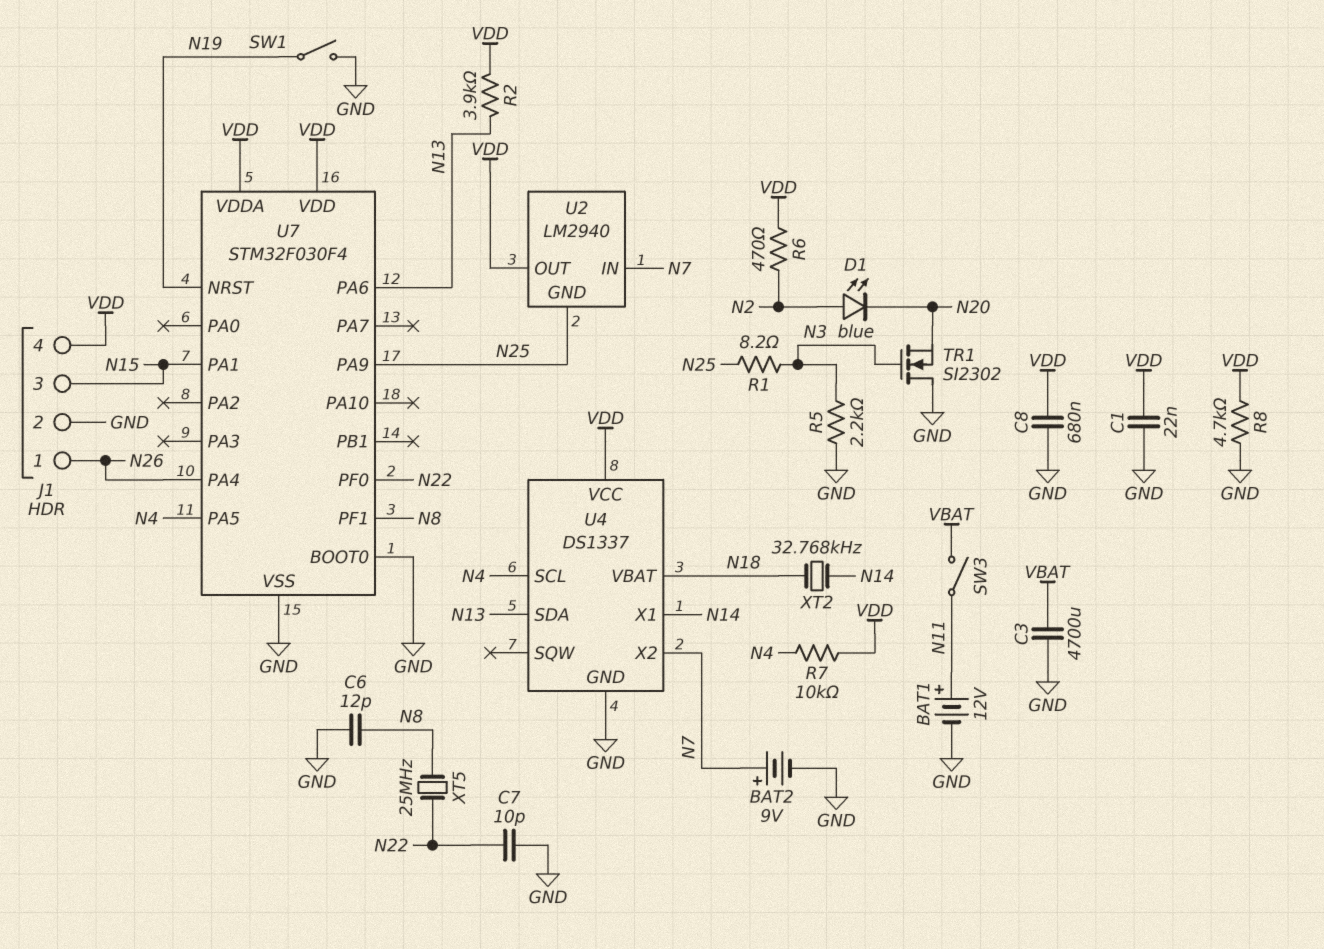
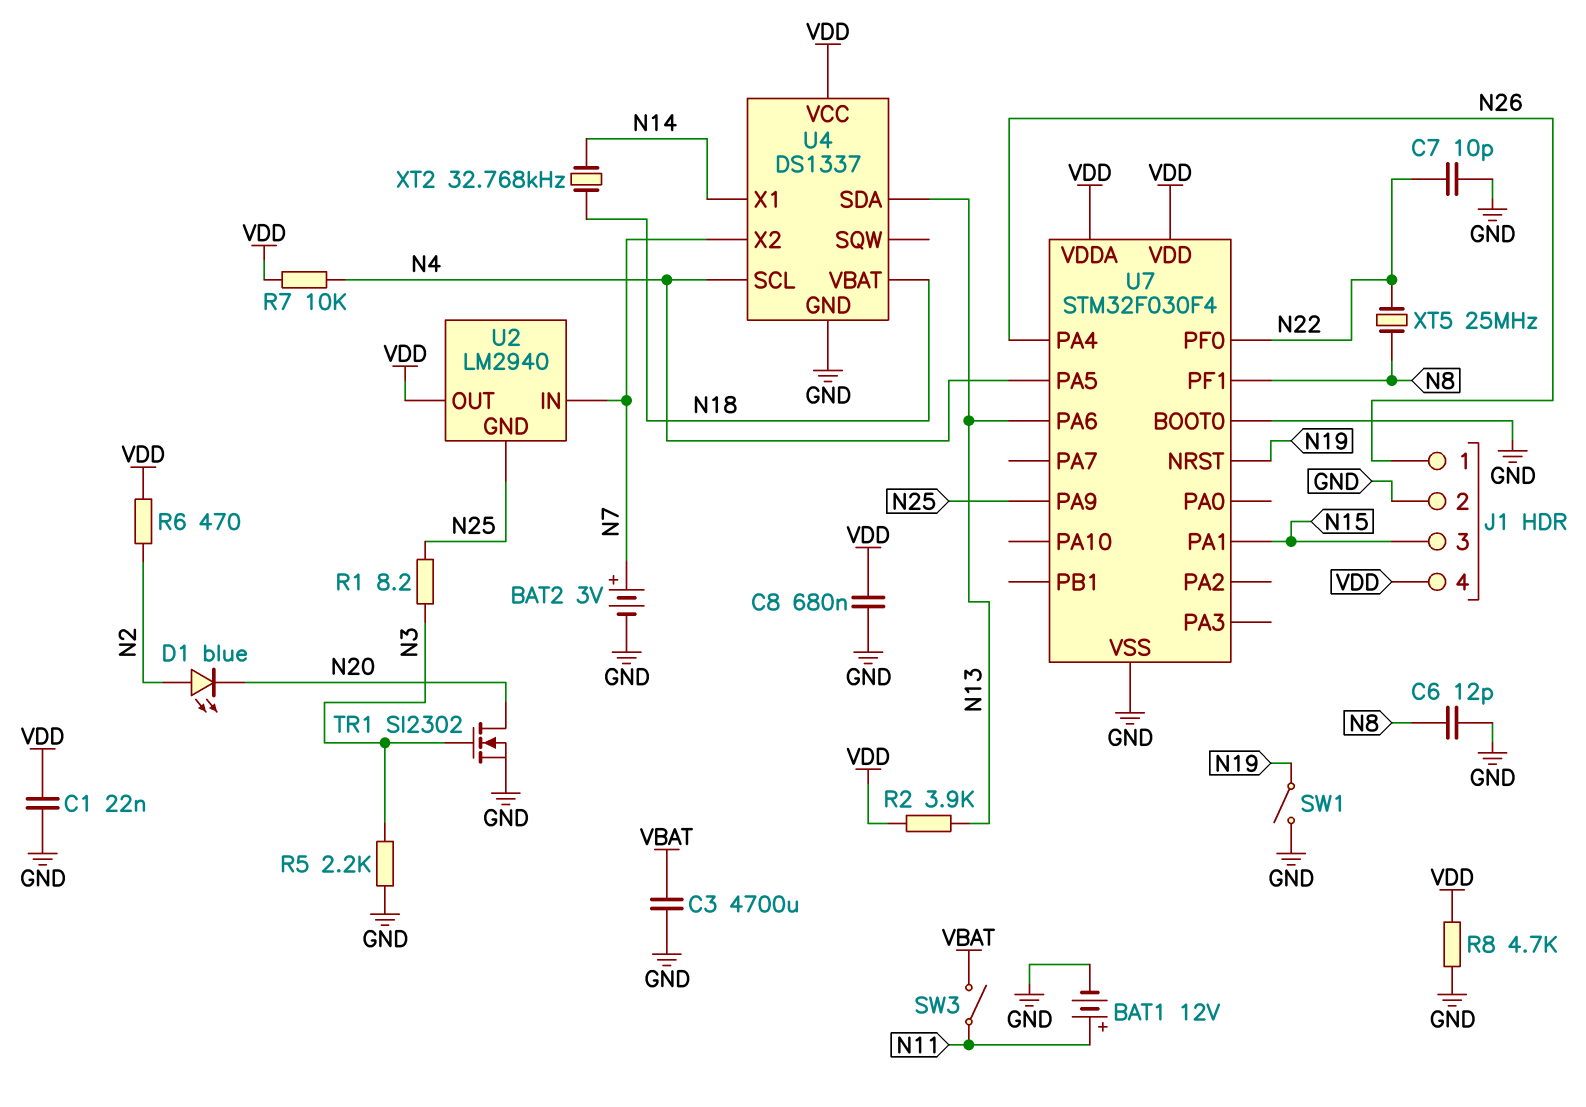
BAT2: 9V (plus N7, minus GND) -> 3V (plus N7, minus GND)
TR1: NMOS SI2302 (G N3, D GND, S N20) -> NMOS SI2302 (G N3, D N20, S GND)

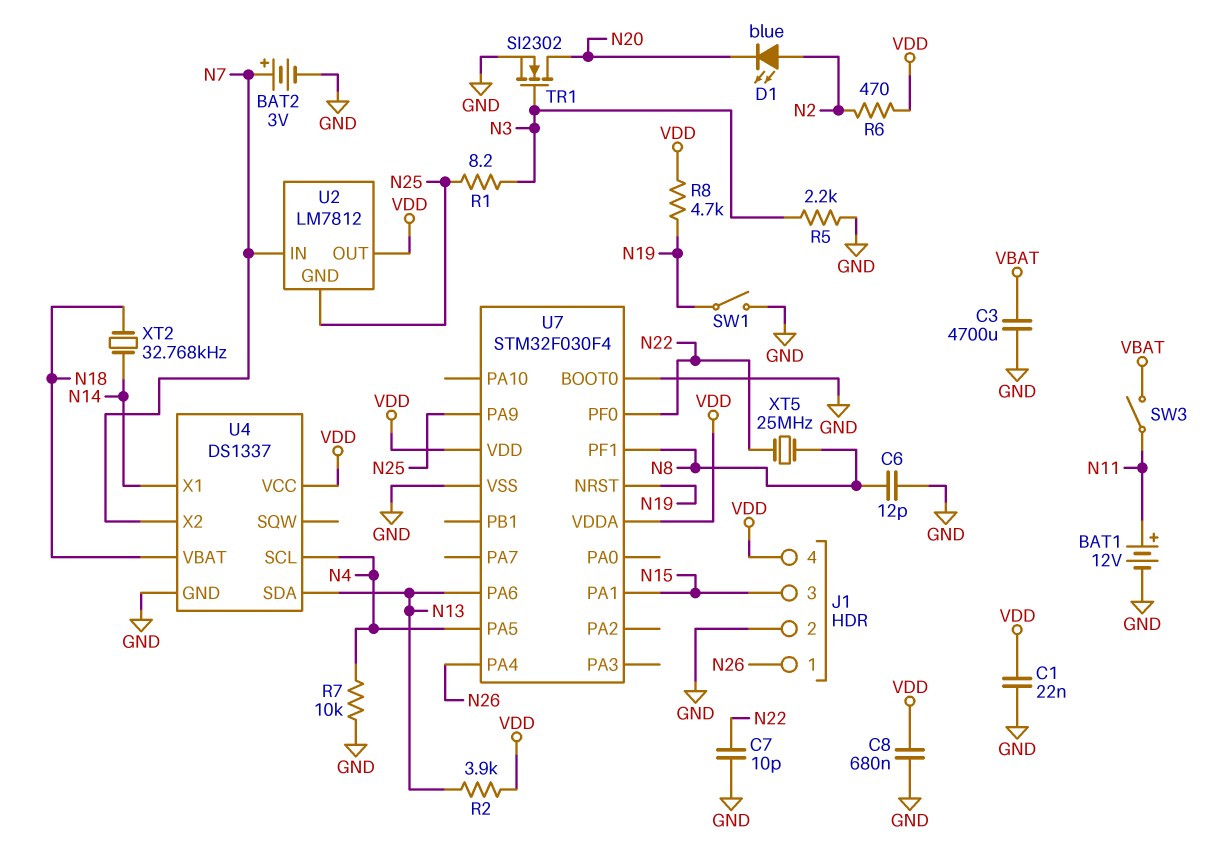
R7: 10k (N4, VDD) -> 10k (GND, N4)
R8: 4.7k (GND, VDD) -> 4.7k (N19, VDD)
U2: LM2940 -> LM7812

